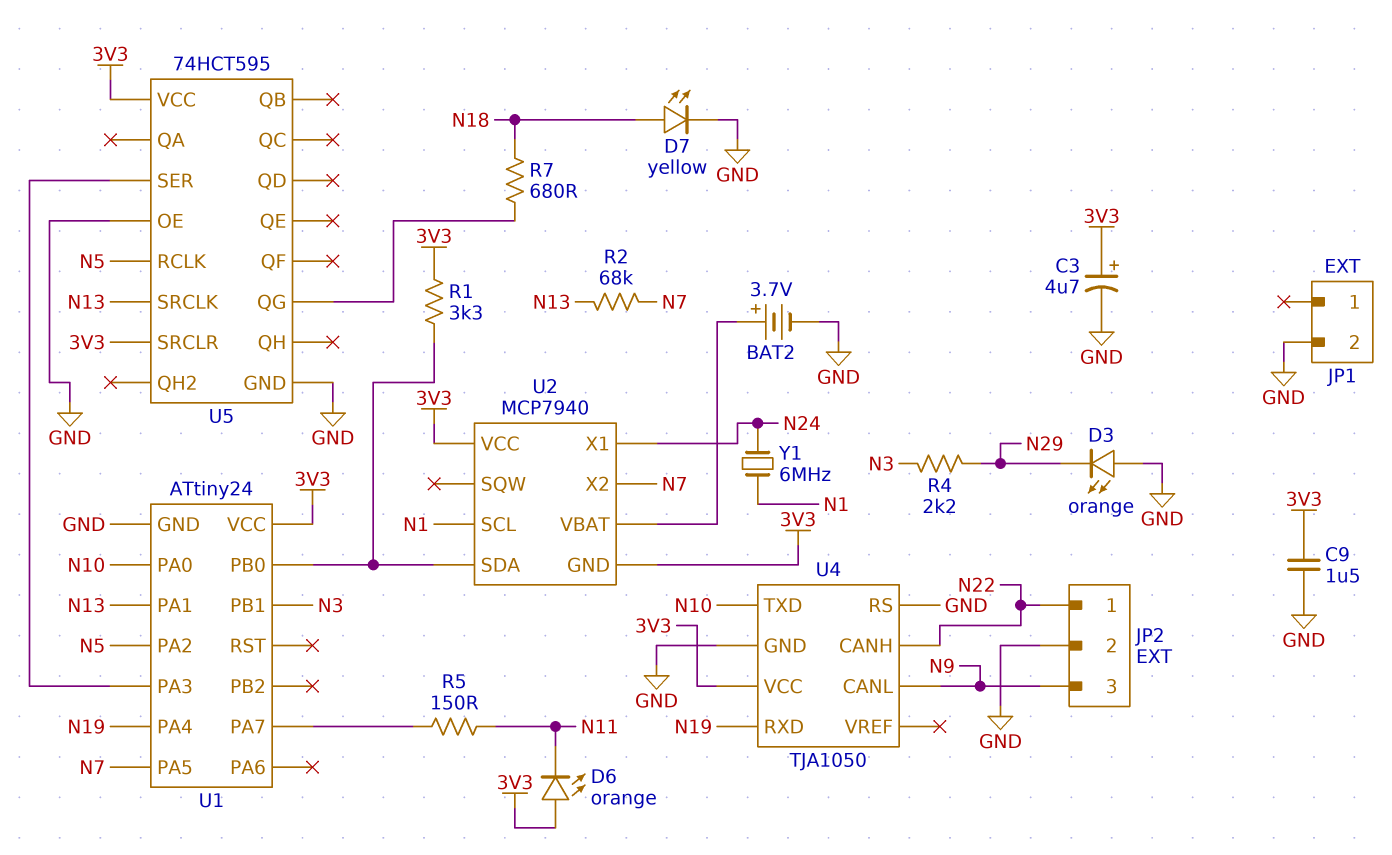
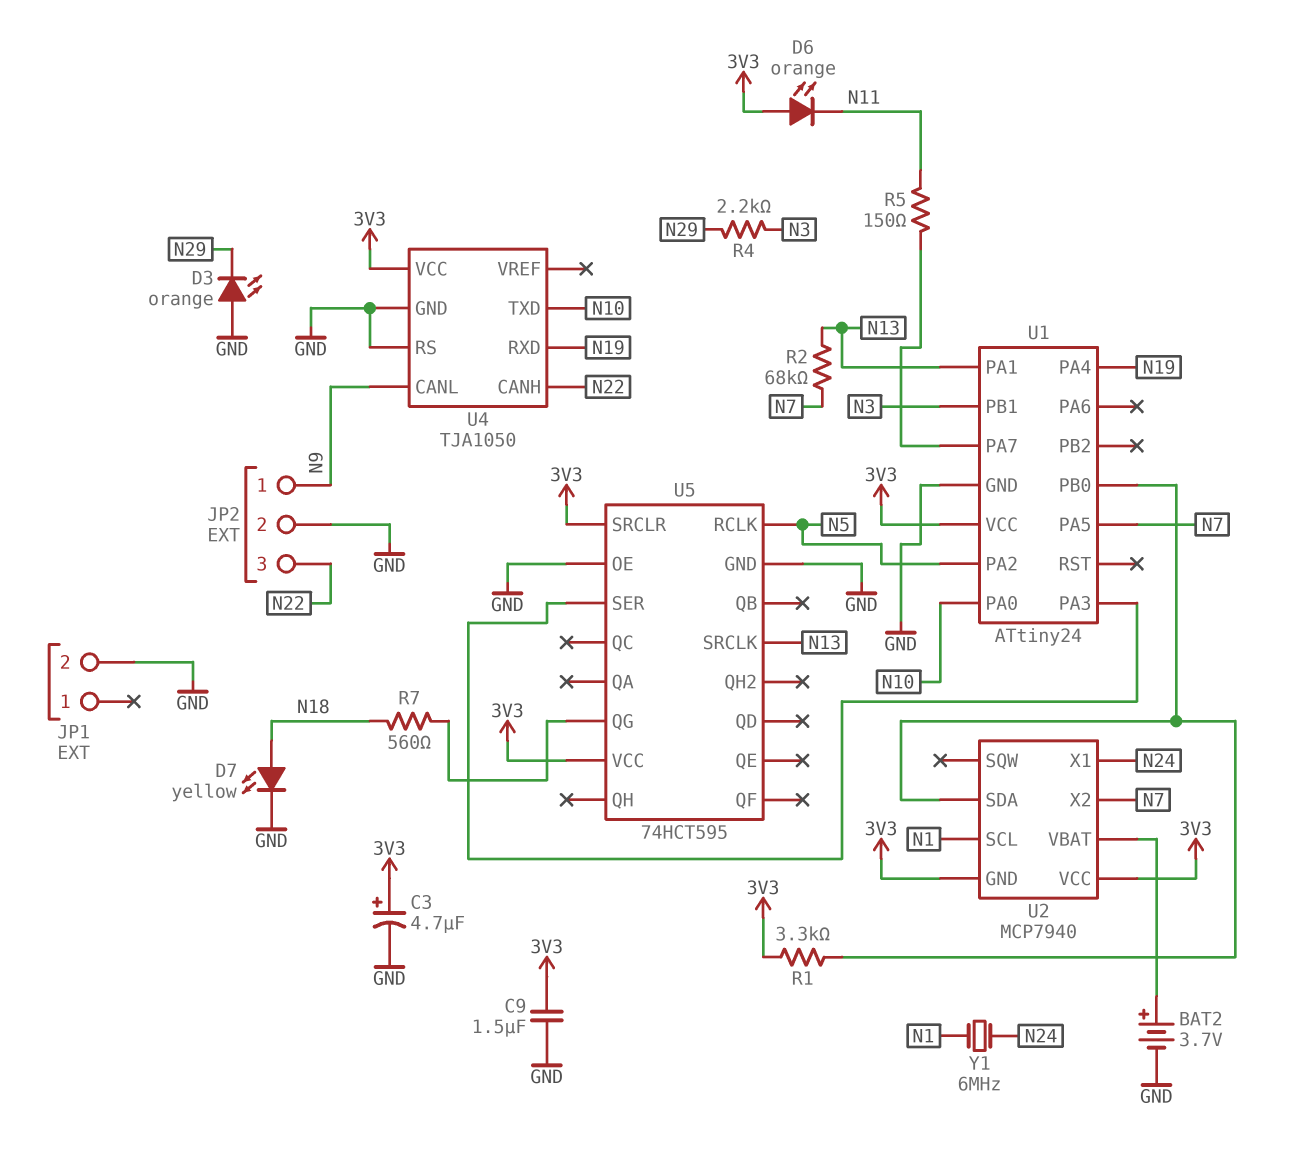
JP2 pin 1: N22 -> N9
JP2 pin 3: N9 -> N22
R7: 680 (N18, U5/QG) -> 560 (N18, U5/QG)

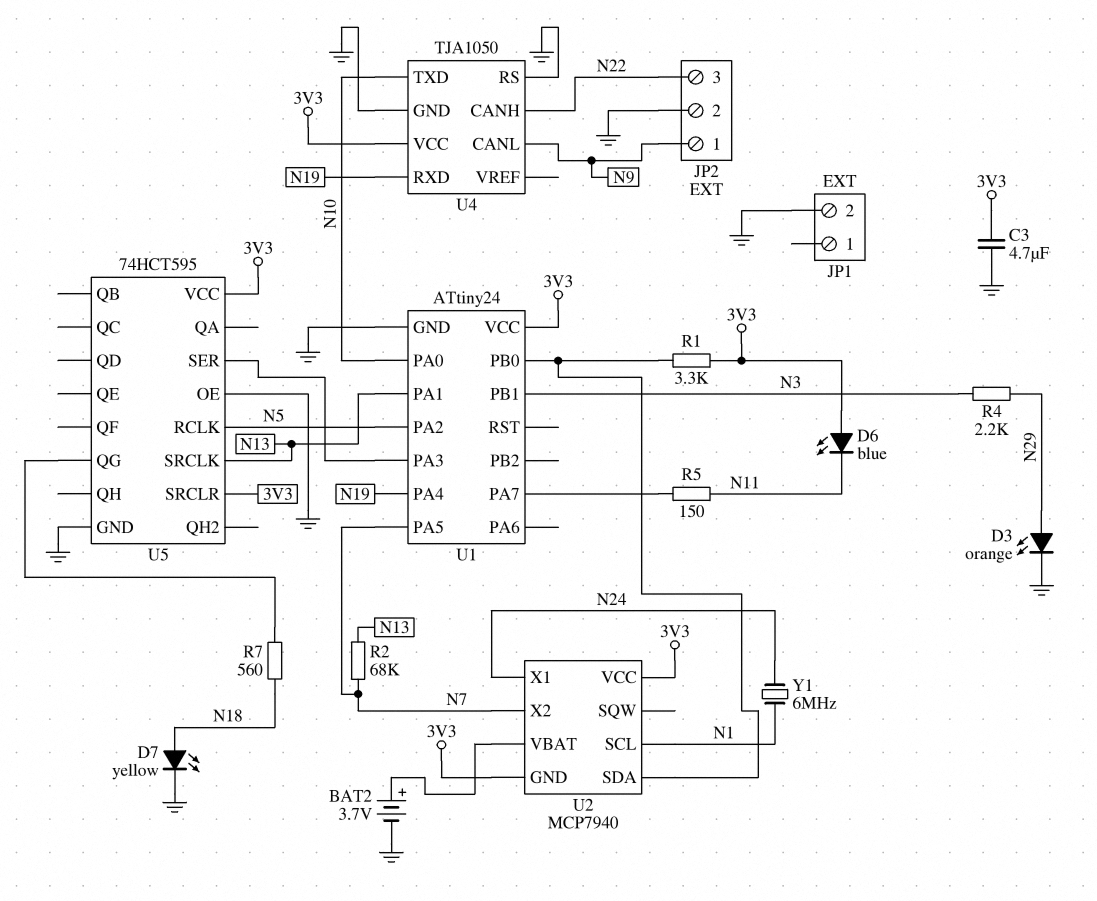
C3: 4.7uF (plus 3V3, minus GND) -> 4.7uF (3V3, GND)
C9: 1.5uF (3V3, GND) -> none
D3: LED orange (A GND, K N29) -> LED orange (A N29, K GND)
D6: LED orange (A 3V3, K N11) -> LED blue (A 3V3, K N11)

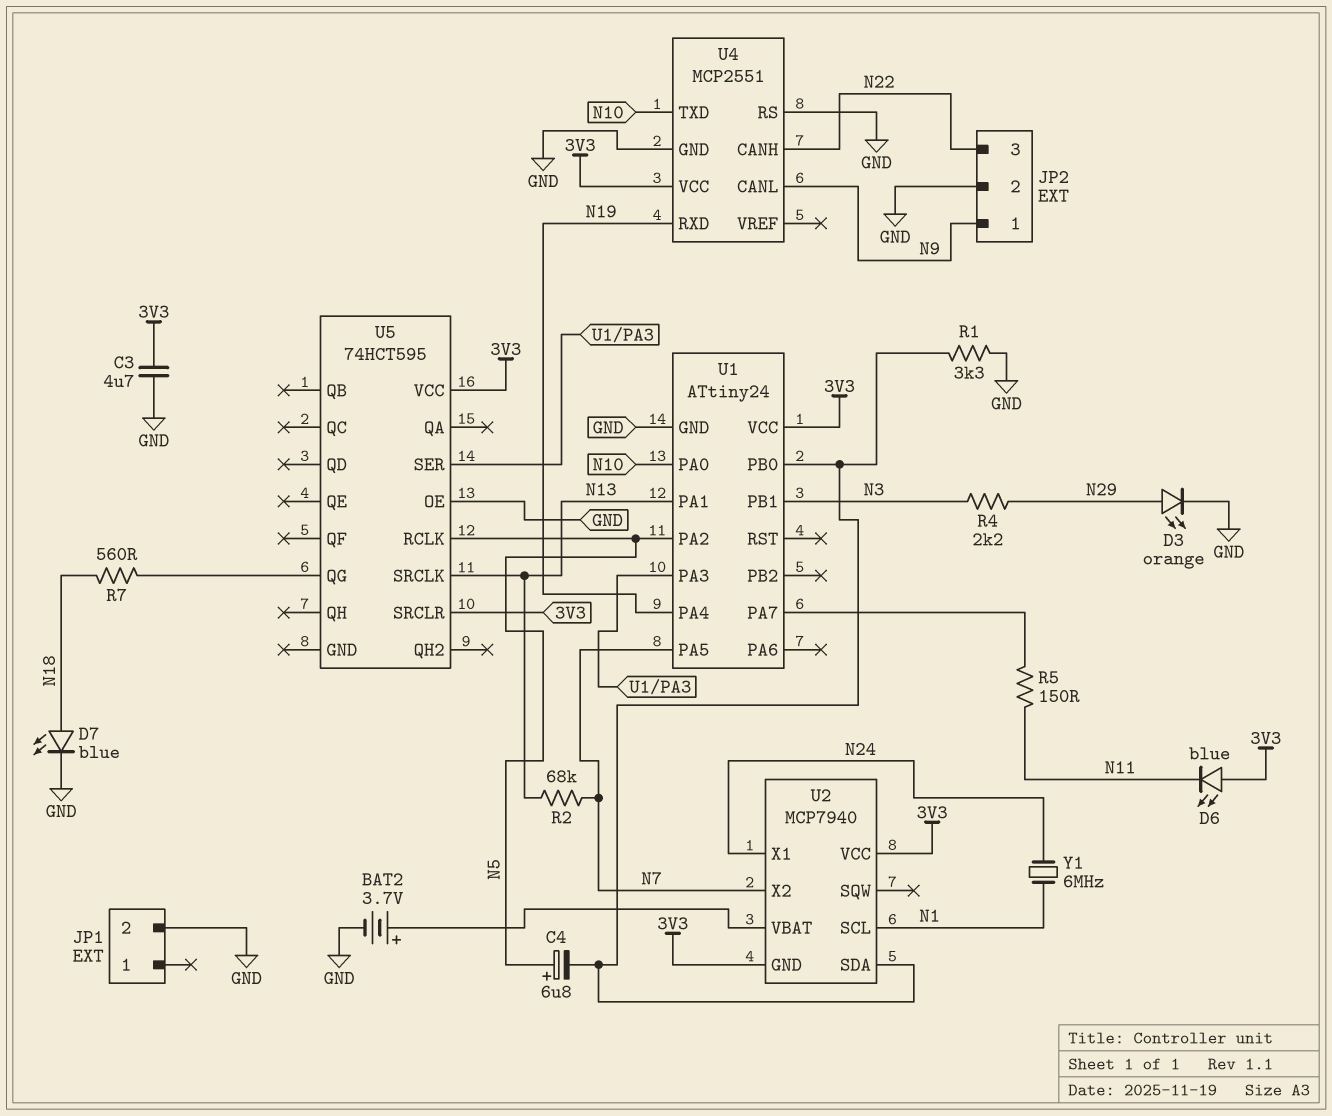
C4: none -> 6.8uF (plus N5, minus U1/PB0)
D7: LED yellow (A N18, K GND) -> LED blue (A N18, K GND)
R1: 3.3k (3V3, U1/PB0) -> 3.3k (GND, U1/PB0)
U4: TJA1050 -> MCP2551
U5 pin GND: GND -> none

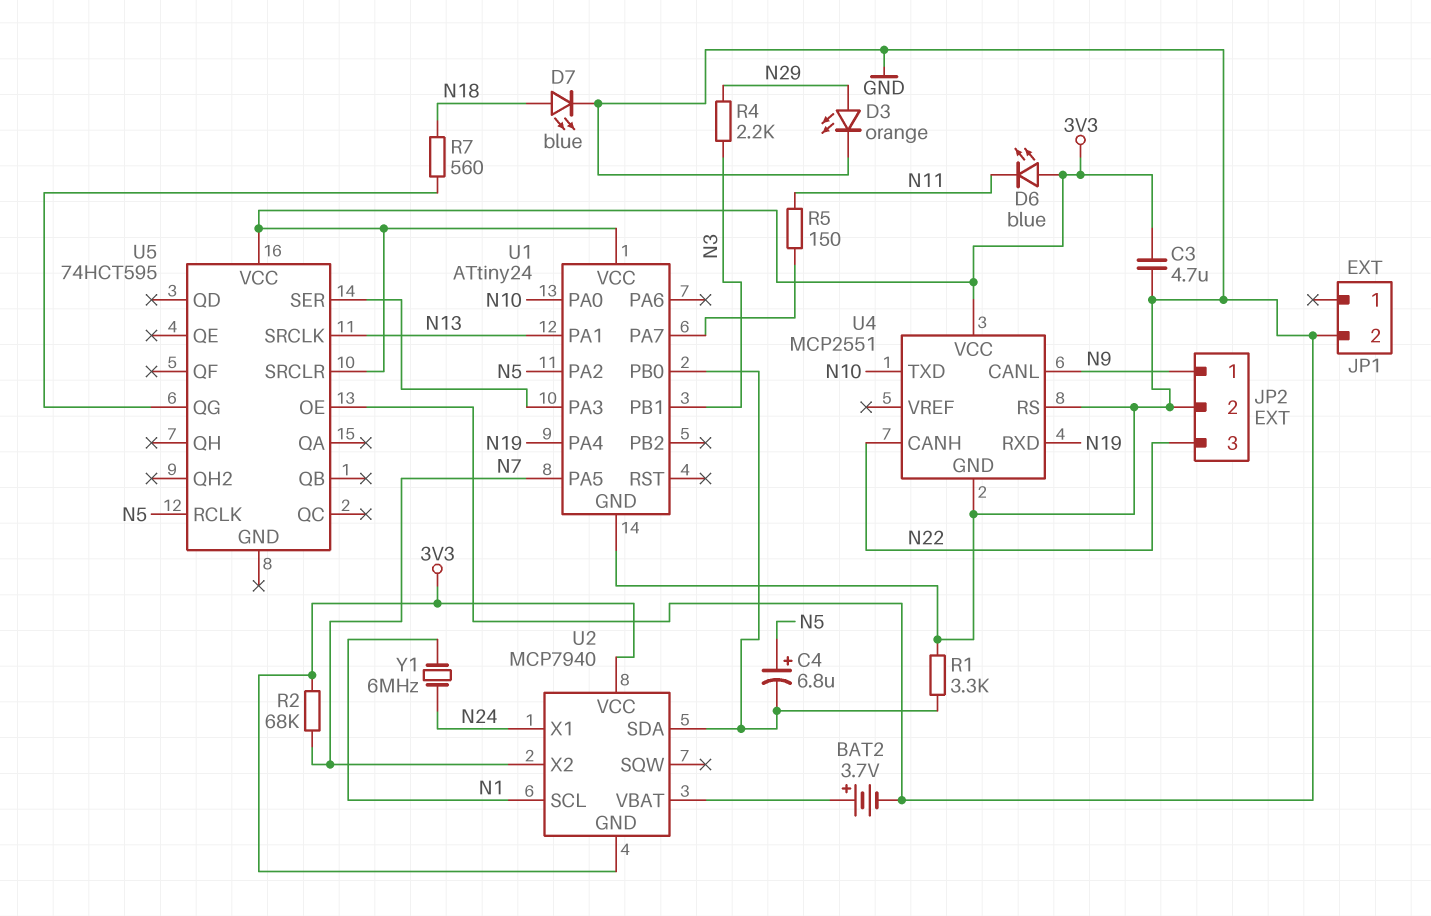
R2: 68k (N7, N13) -> 68k (3V3, N7)

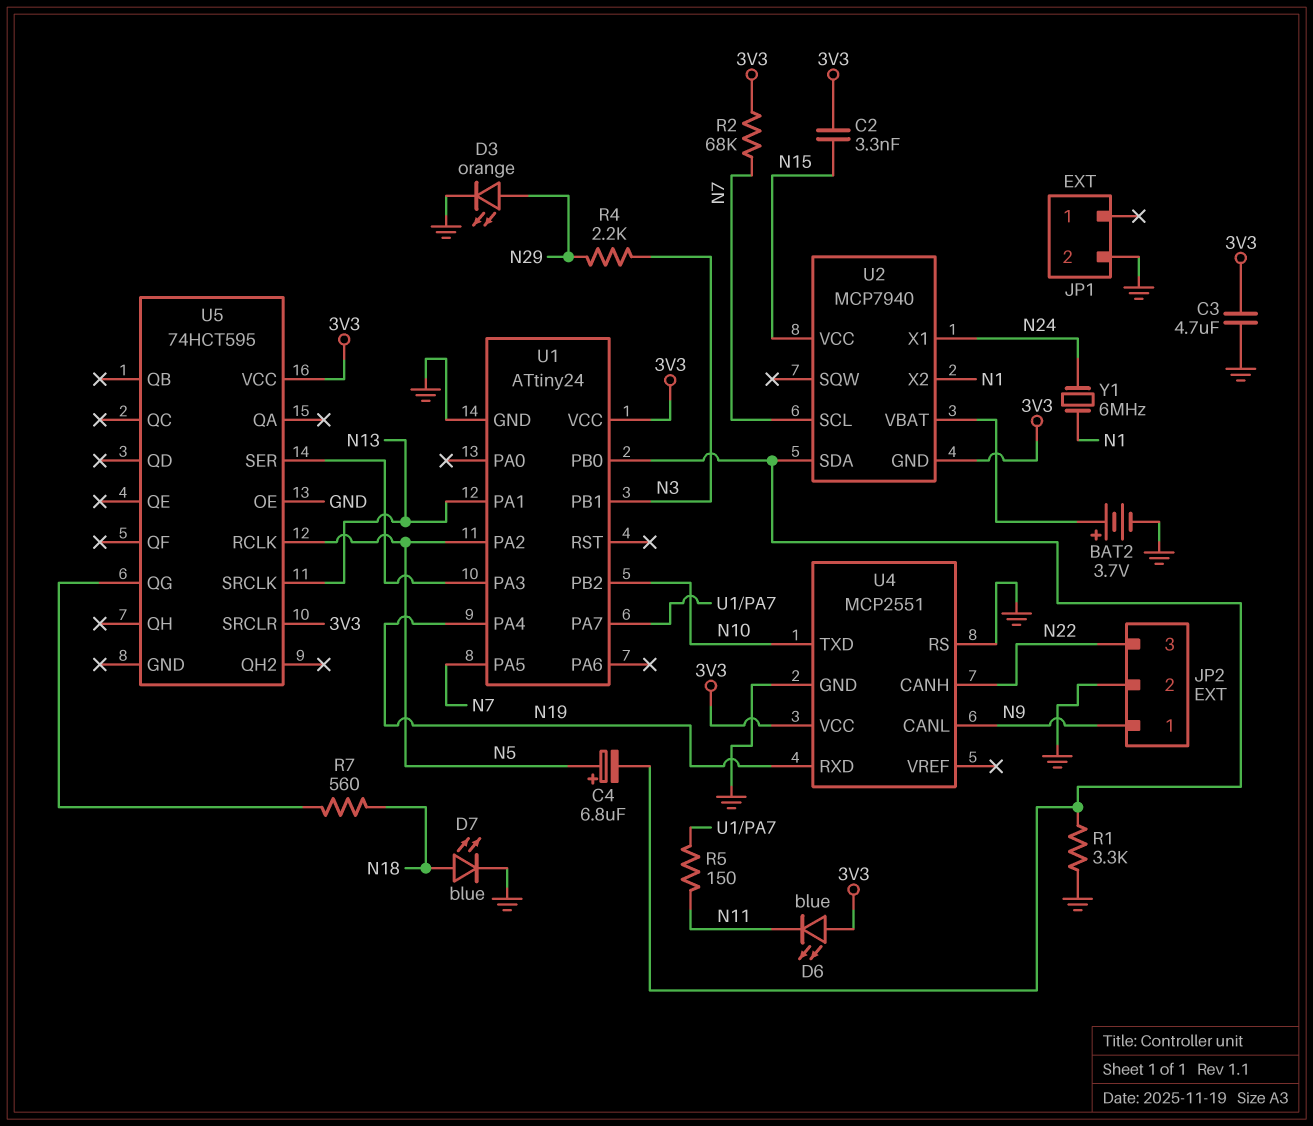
C2: none -> 3.3nF (3V3, N15)
U1 pin PA0: N10 -> none
U1 pin PB2: none -> N10
U2 pin SCL: N1 -> N7
U2 pin VCC: 3V3 -> N15
U2 pin X2: N7 -> N1

